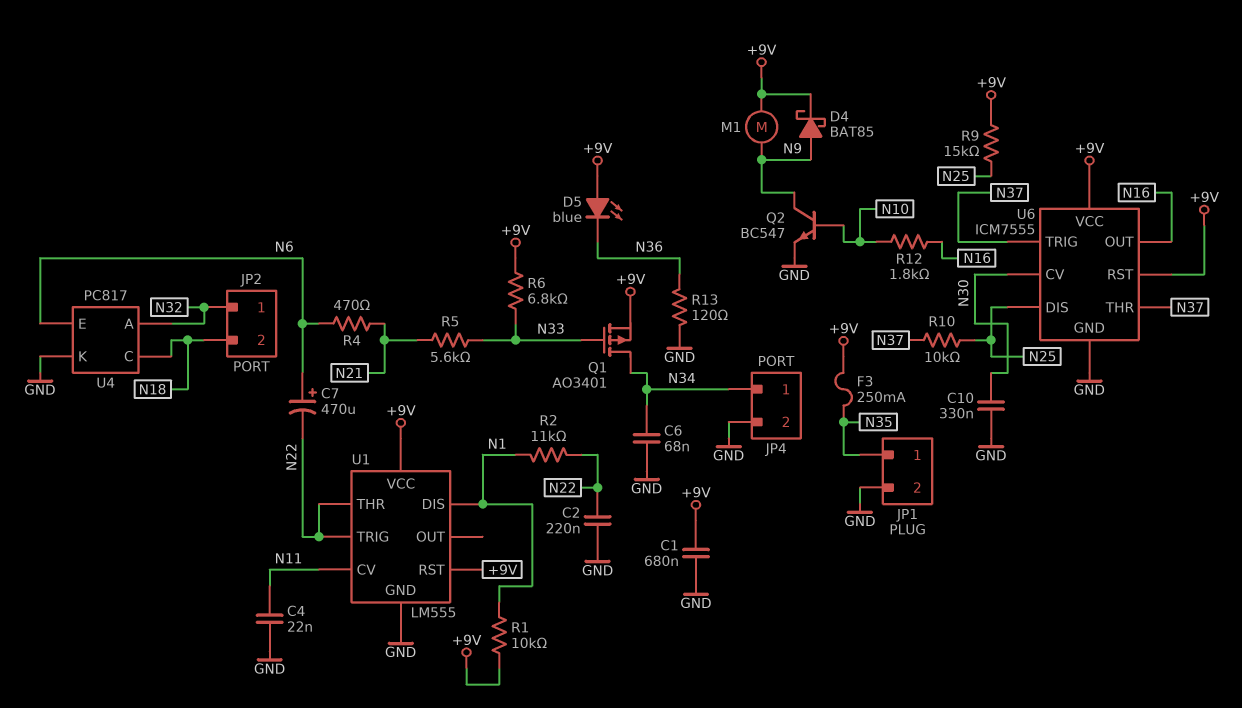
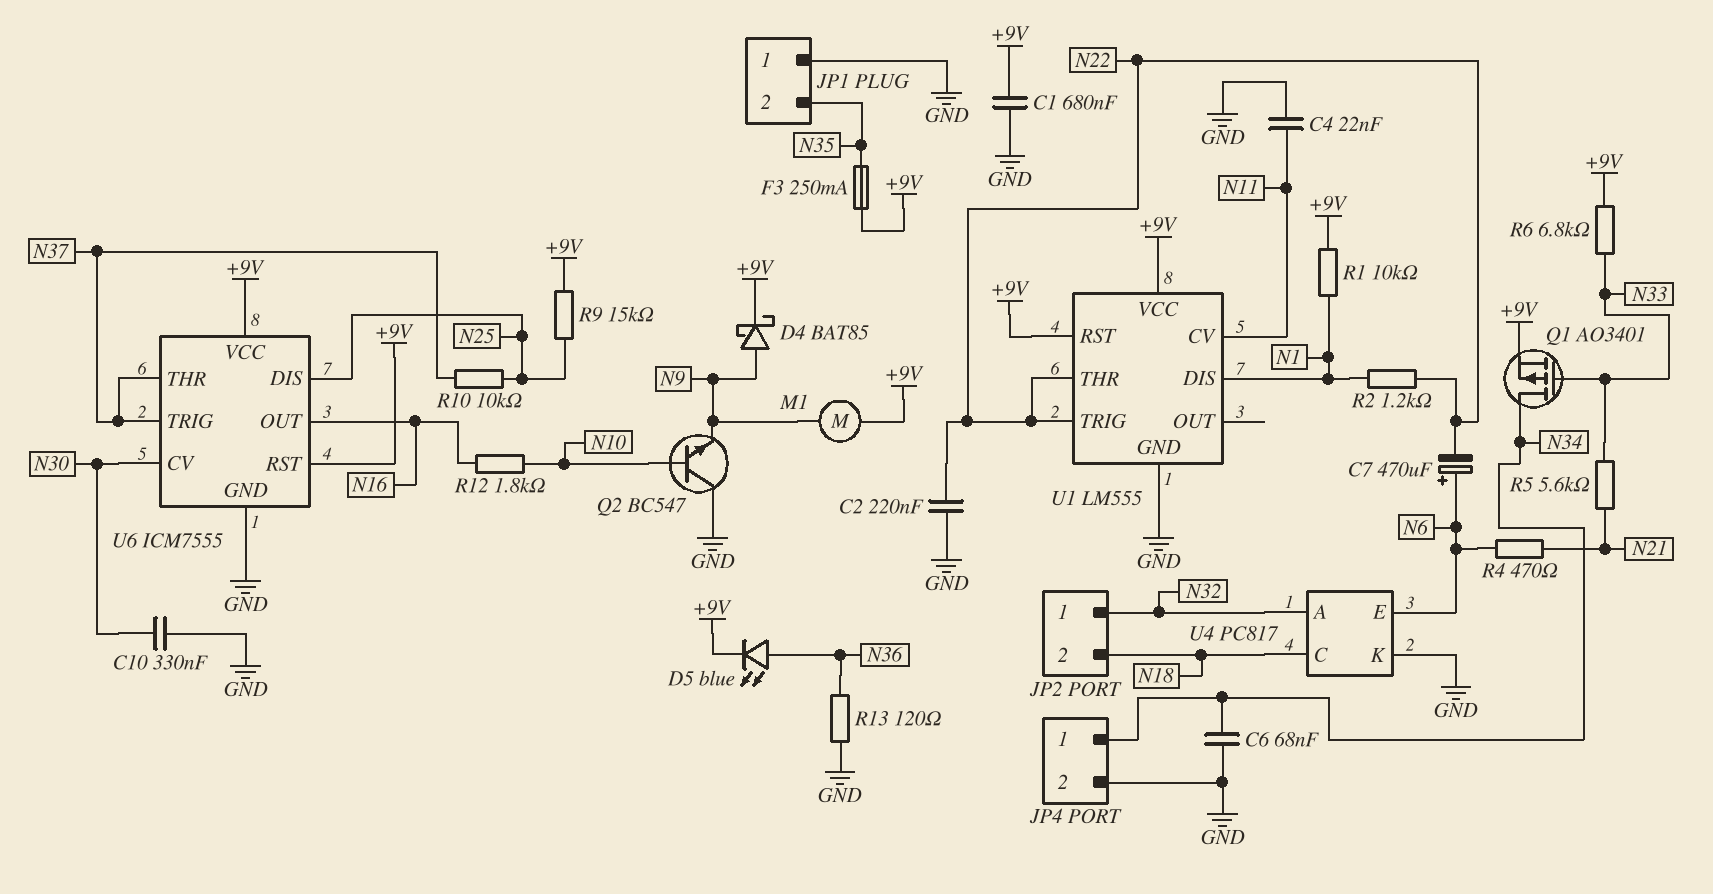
D5: LED blue (A +9V, K N36) -> LED blue (A N36, K +9V)
JP1 pin 1: N35 -> GND
JP1 pin 2: GND -> N35
Q2: NPN BC547 (B N10, C N9, E GND) -> NPN BC547 (B N10, C GND, E N9)
R2: 11k (N1, N22) -> 1.2k (N1, N22)

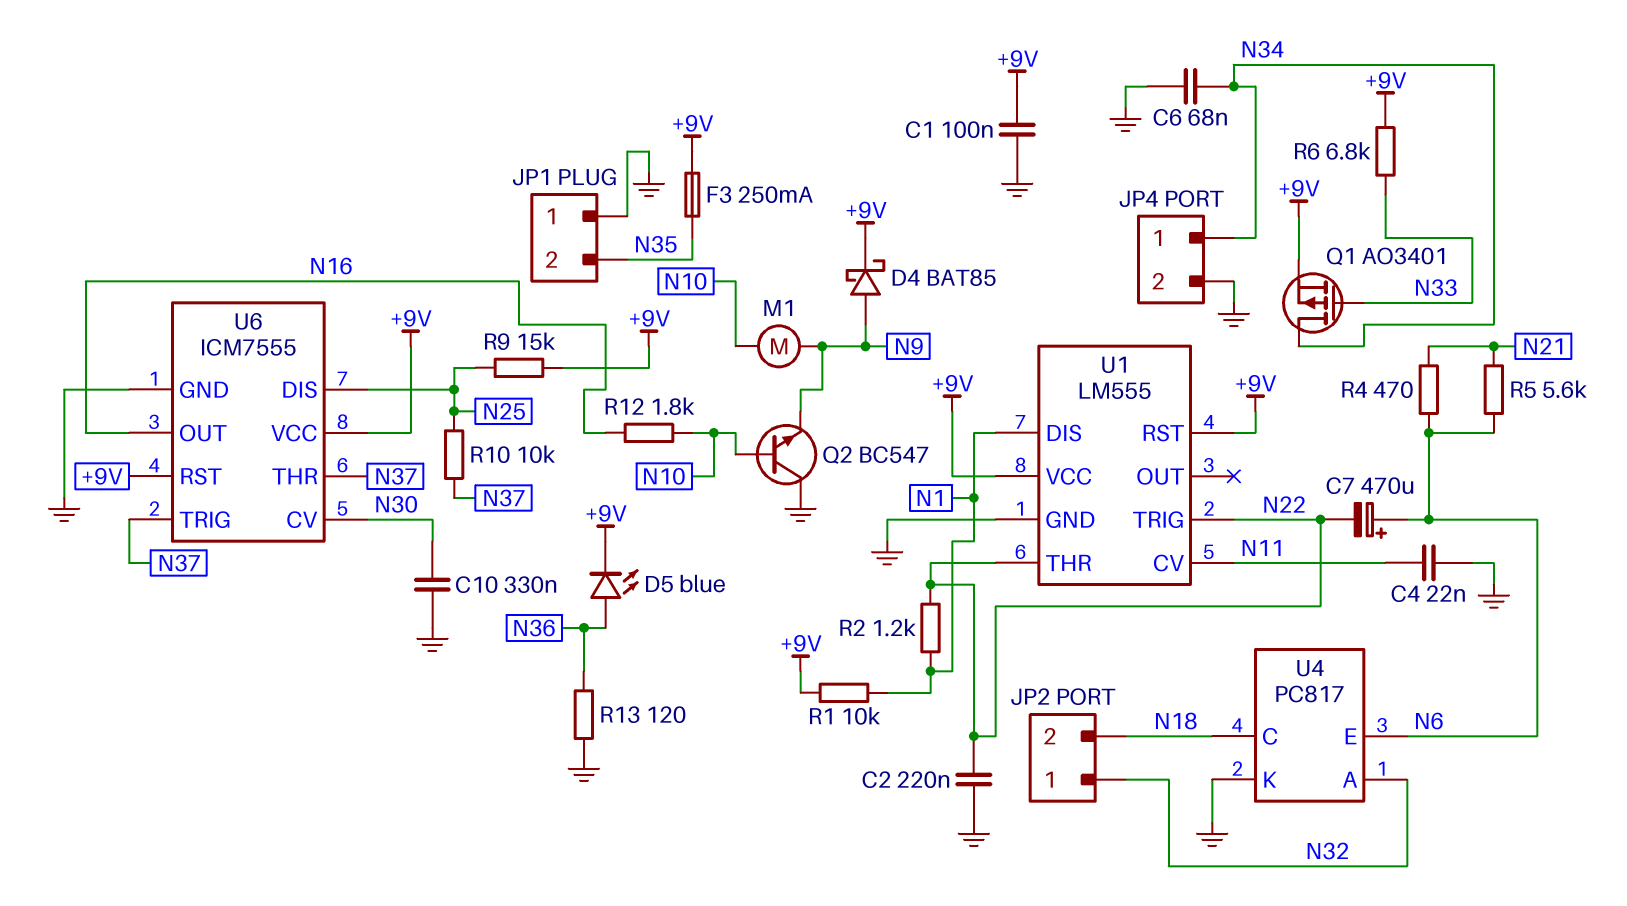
C1: 680nF (+9V, GND) -> 100nF (+9V, GND)
M1: motor (+9V, N9) -> motor (N9, N10)
R5: 5.6k (N21, N33) -> 5.6k (N6, N21)

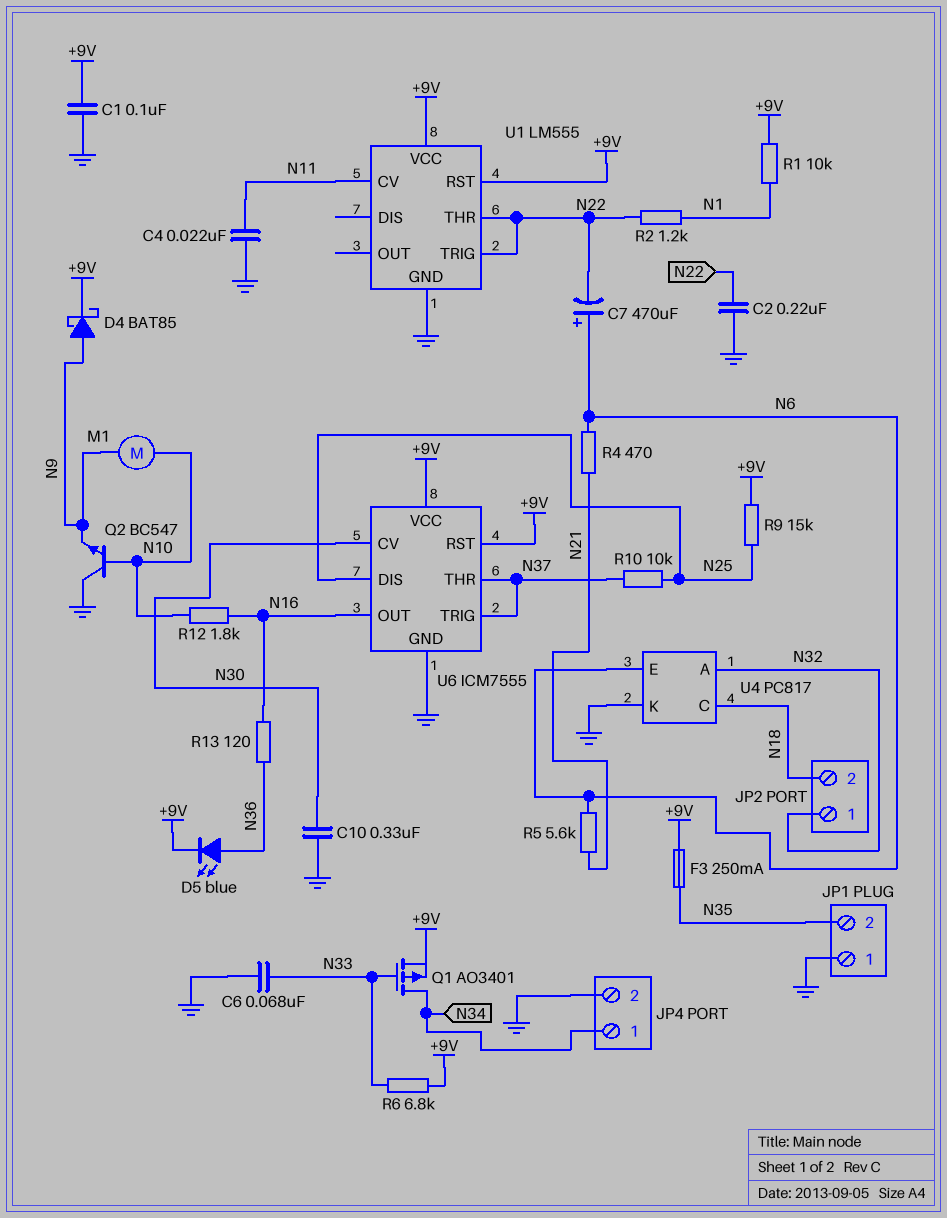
C6: 68nF (GND, N34) -> 68nF (GND, N33)
R13: 120 (GND, N36) -> 120 (N16, N36)
U1 pin DIS: N1 -> none

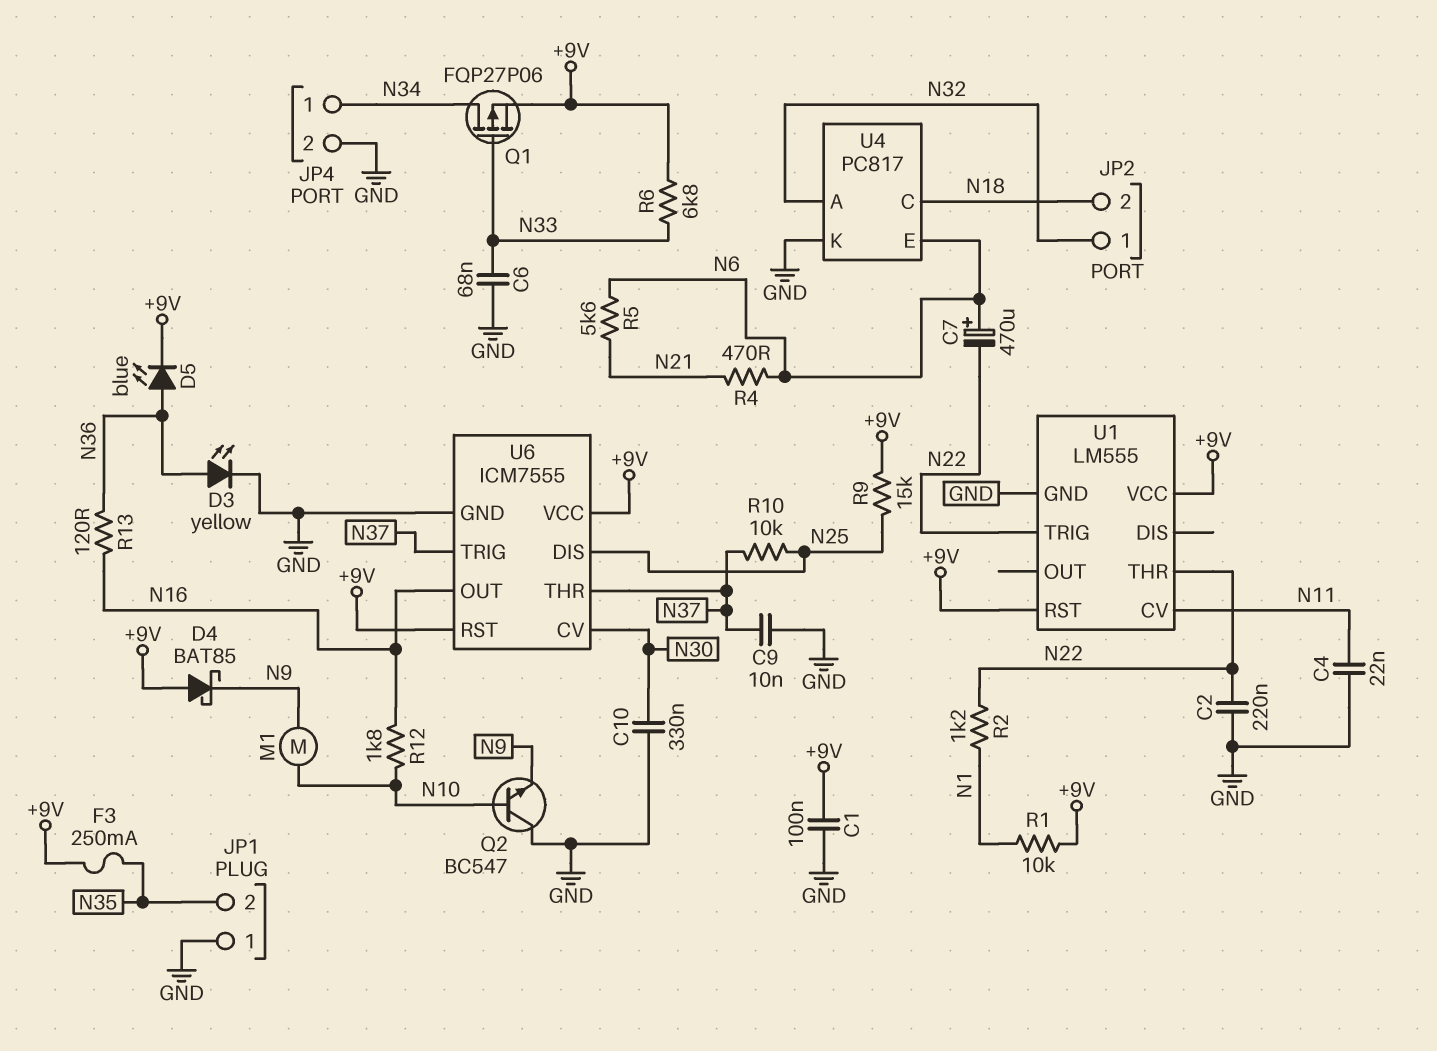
C9: none -> 10nF (GND, N37)
D3: none -> LED yellow (A N36, K GND)
D4: schottky BAT85 (A N9, K +9V) -> schottky BAT85 (A +9V, K N9)
Q1: PMOS AO3401 (G N33, D N34, S +9V) -> PMOS FQP27P06 (G N33, D N34, S +9V)

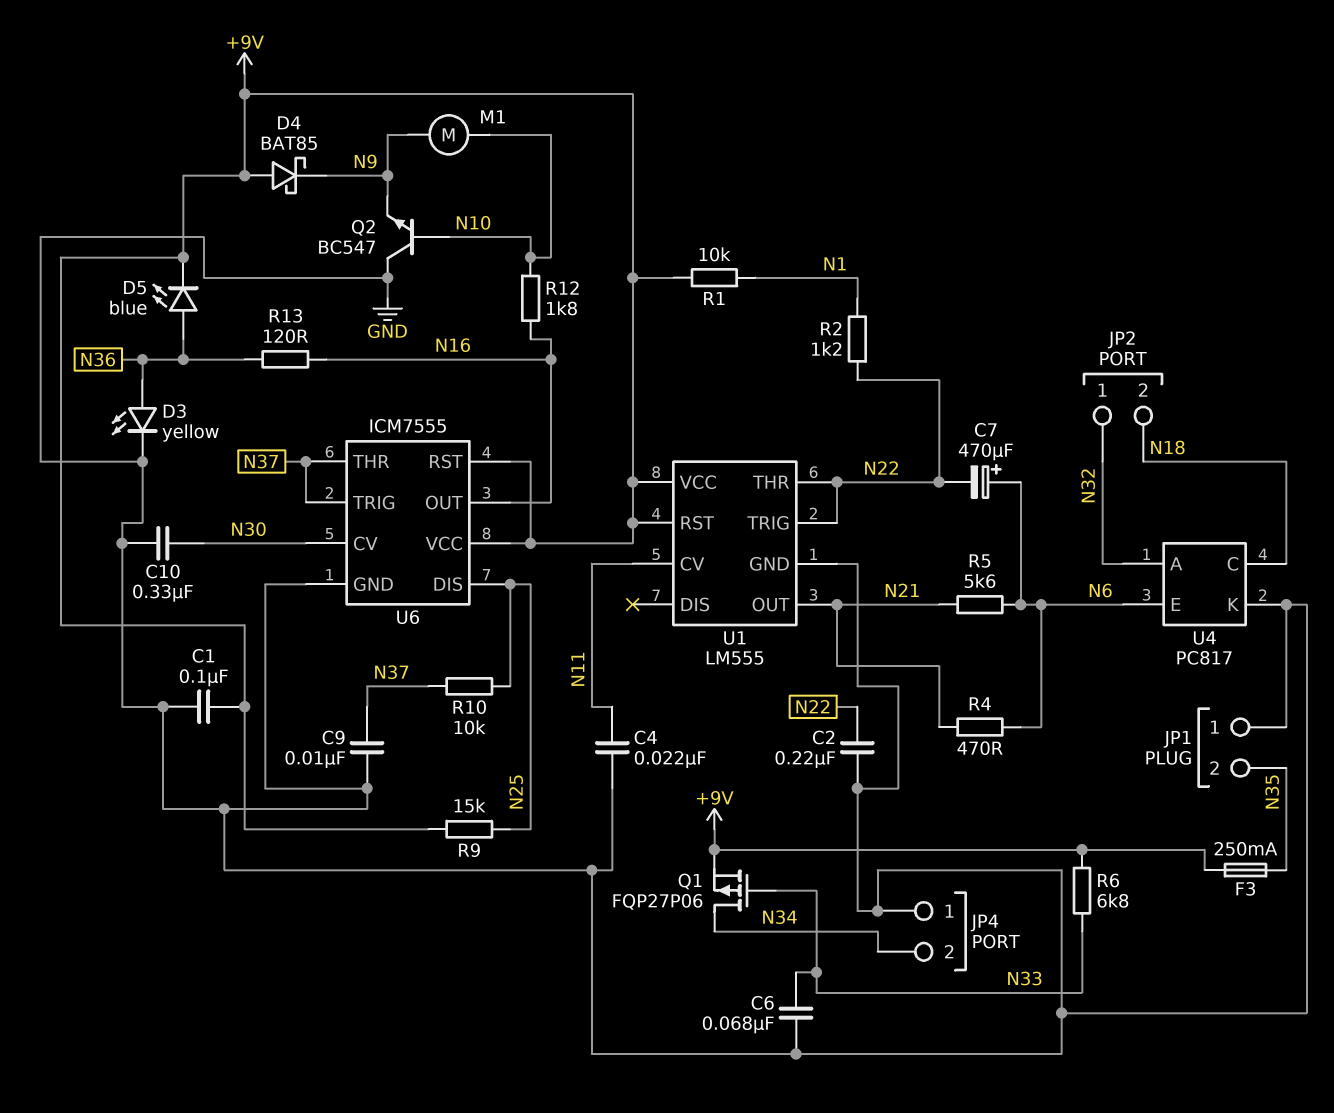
JP4 pin 1: N34 -> GND
JP4 pin 2: GND -> N34
U1 pin OUT: none -> N21

